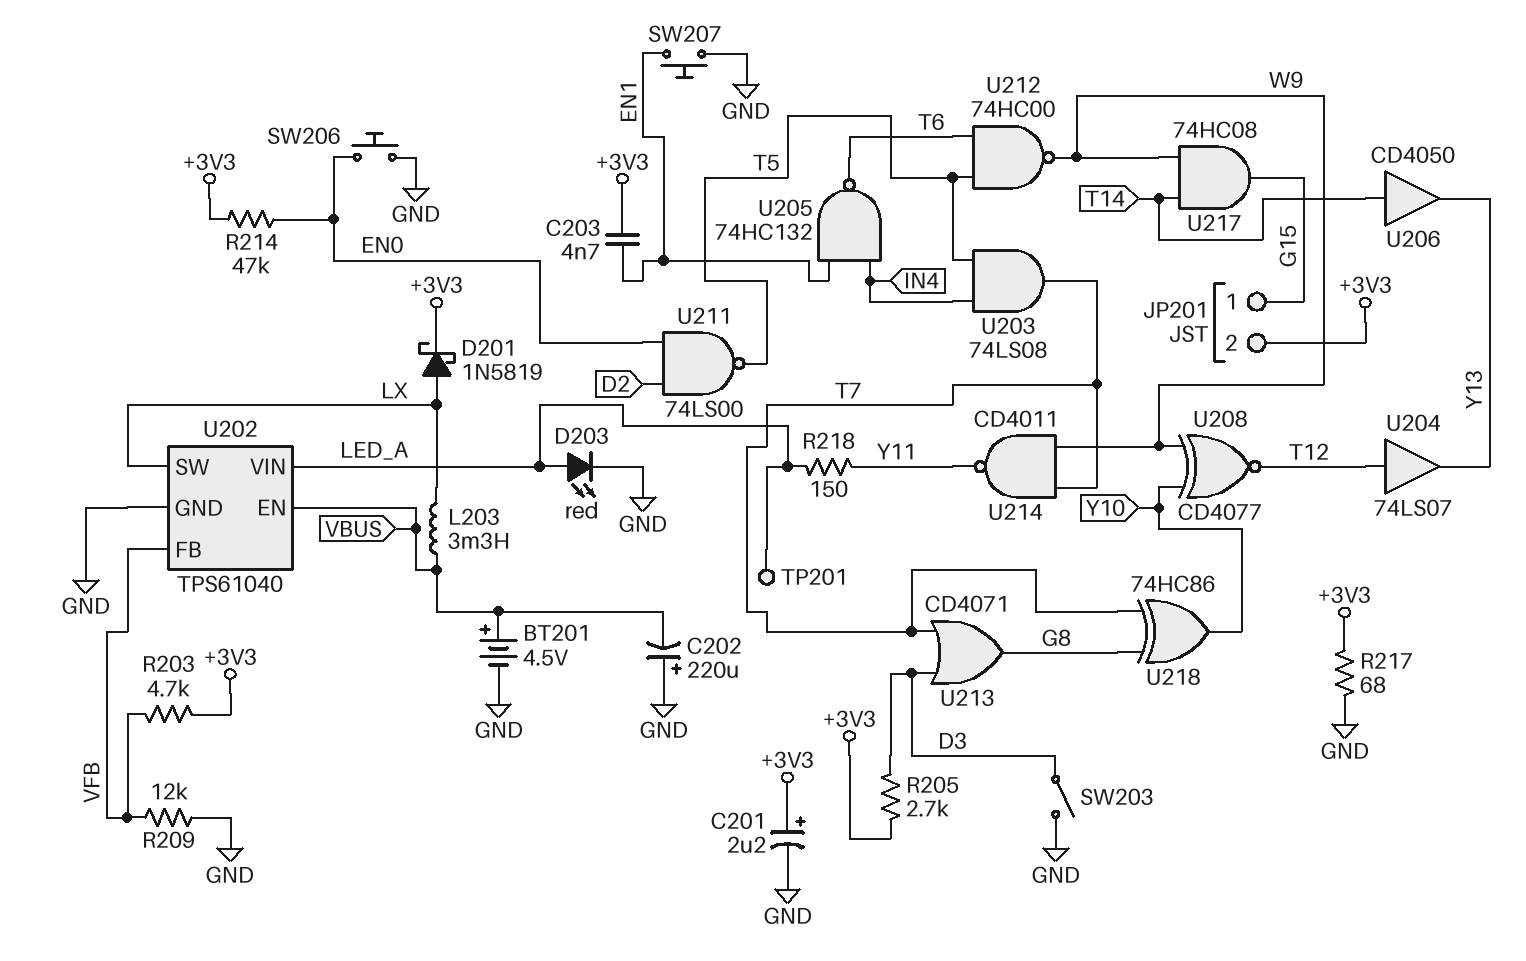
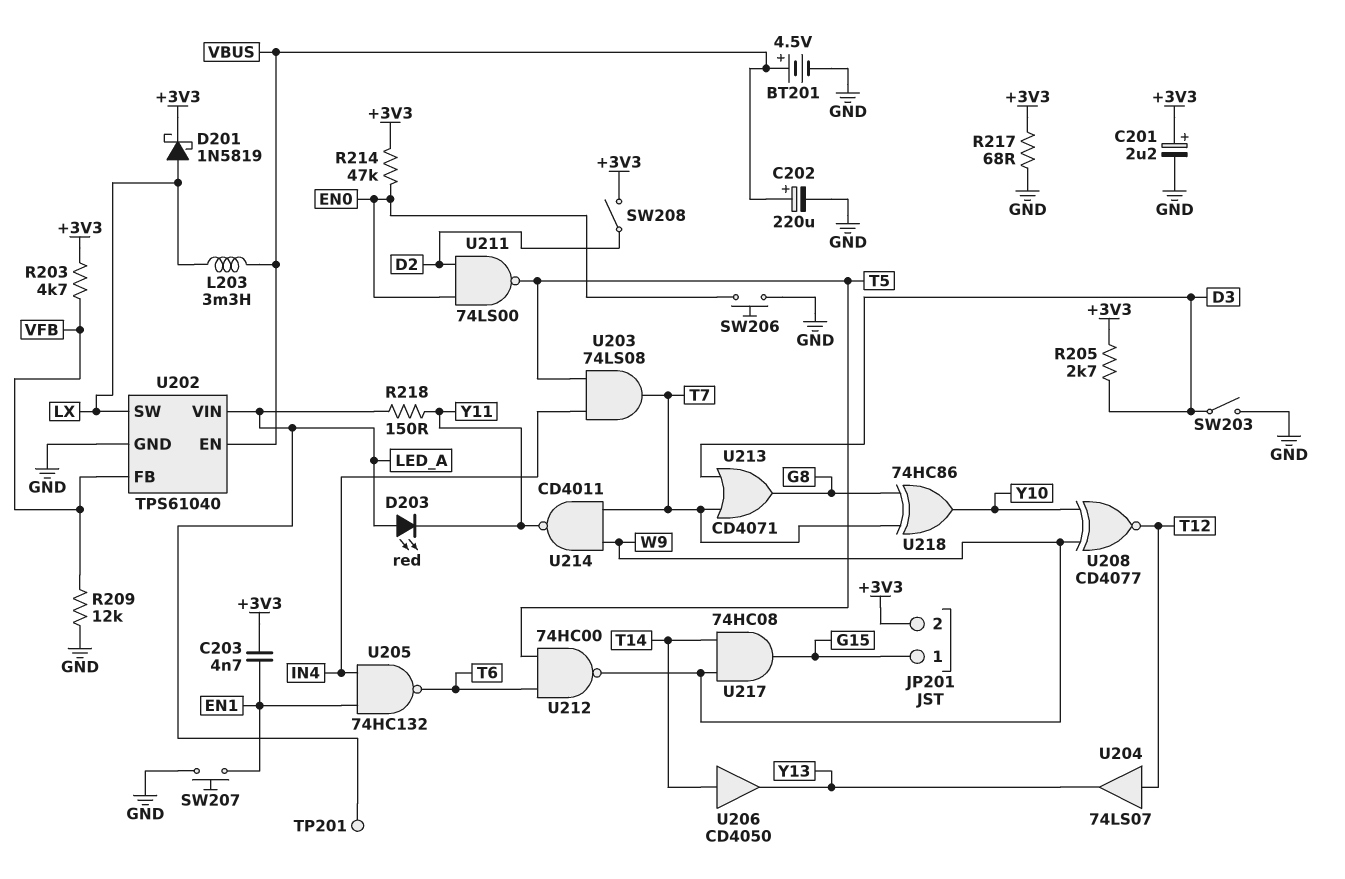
C202: 220uF (plus GND, minus VBUS) -> 220uF (plus VBUS, minus GND)
D203: LED red (A LED_A, K GND) -> LED red (A LED_A, K Y11)
SW208: none -> switch (+3V3, D2)

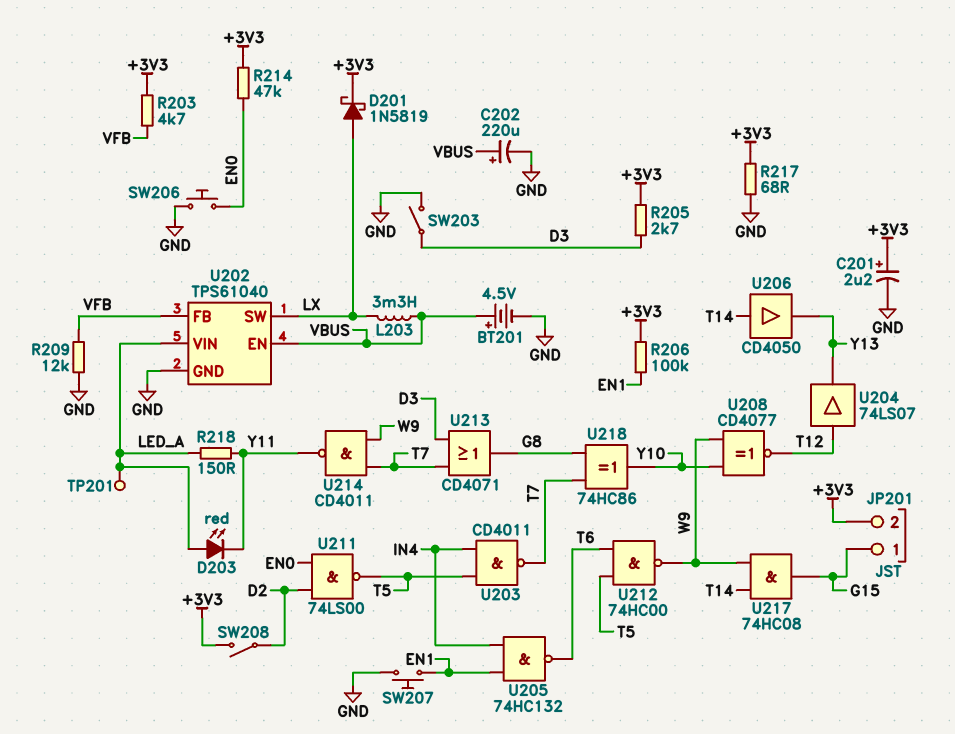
C203: 4.7nF (+3V3, EN1) -> none
R206: none -> 100k (+3V3, EN1)
U203: AND 74LS08 (in IN4, in T5, out T7) -> NAND CD4011 (in IN4, in T5, out T7)

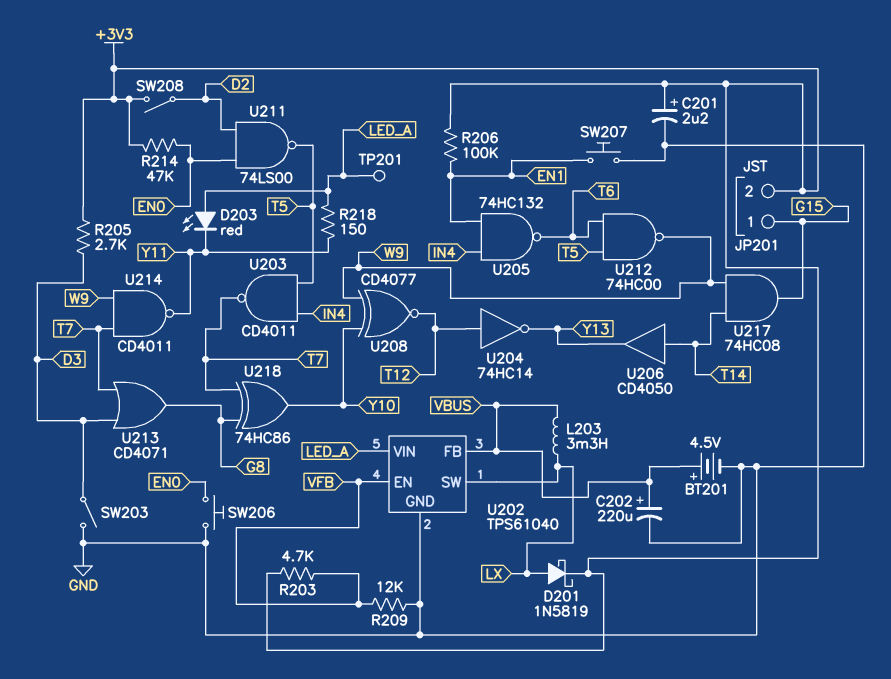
R217: 68 (+3V3, GND) -> none
U202 pin EN: VBUS -> VFB
U202 pin FB: VFB -> VBUS
U204: buffer 74LS07 (in T12, out Y13) -> NOT 74HC14 (in T12, out Y13)

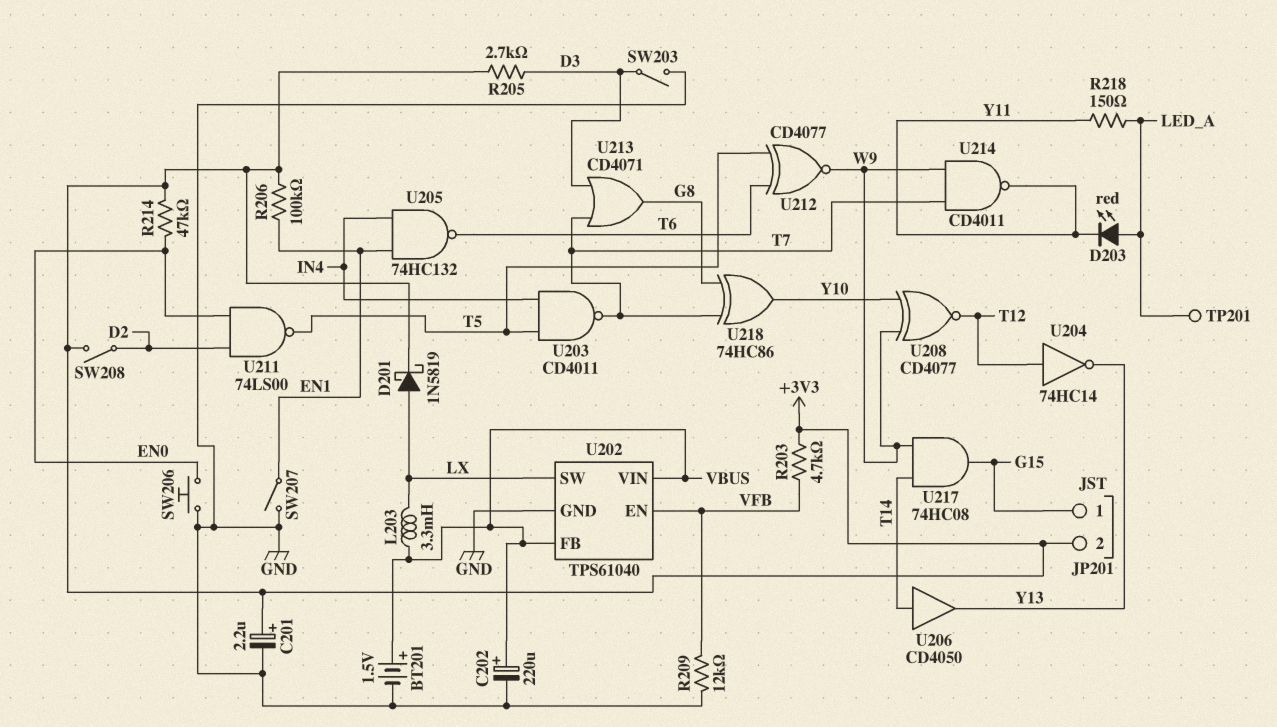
BT201: 4.5V (plus VBUS, minus GND) -> 1.5V (plus VBUS, minus GND)
SW207: button (EN1, GND) -> switch (EN1, GND)
U202 pin VIN: LED_A -> VBUS
U212: NAND 74HC00 (in T5, in T6, out W9) -> XNOR CD4077 (in T5, in T6, out W9)

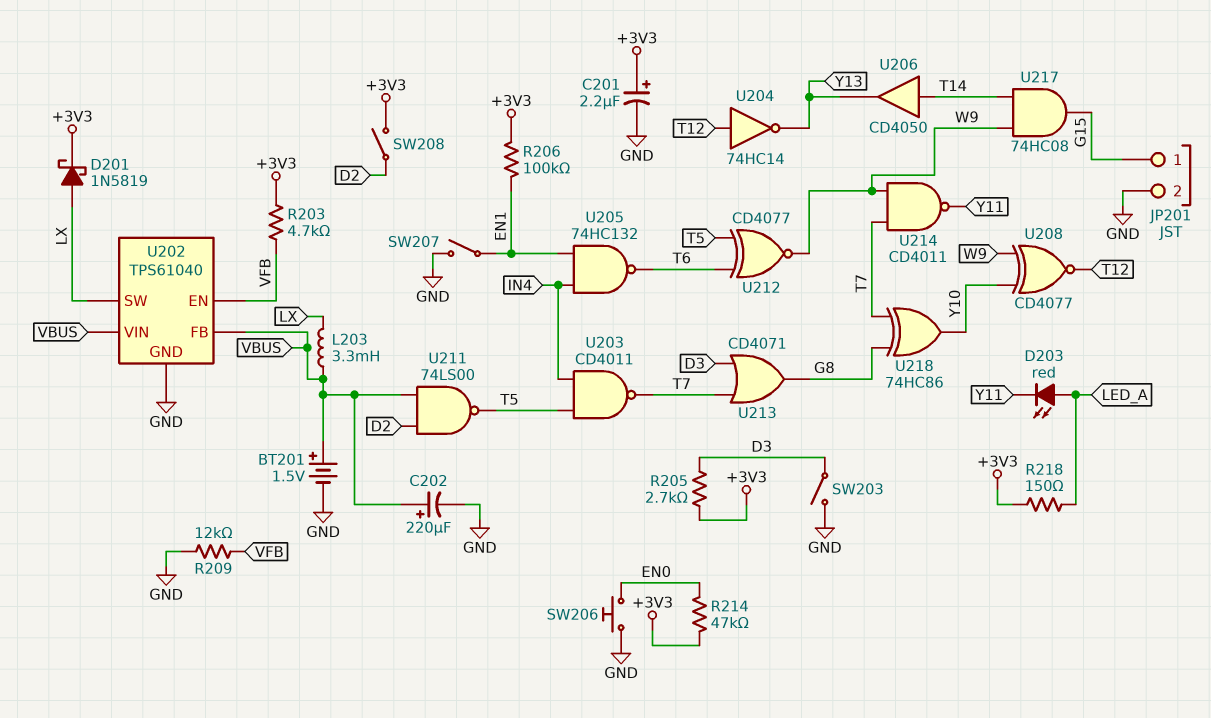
JP201 pin 2: +3V3 -> GND
R218: 150 (LED_A, Y11) -> 150 (+3V3, LED_A)
TP201: test point (LED_A) -> none
U211: NAND 74LS00 (in D2, in EN0, out T5) -> NAND 74LS00 (in D2, in VBUS, out T5)

